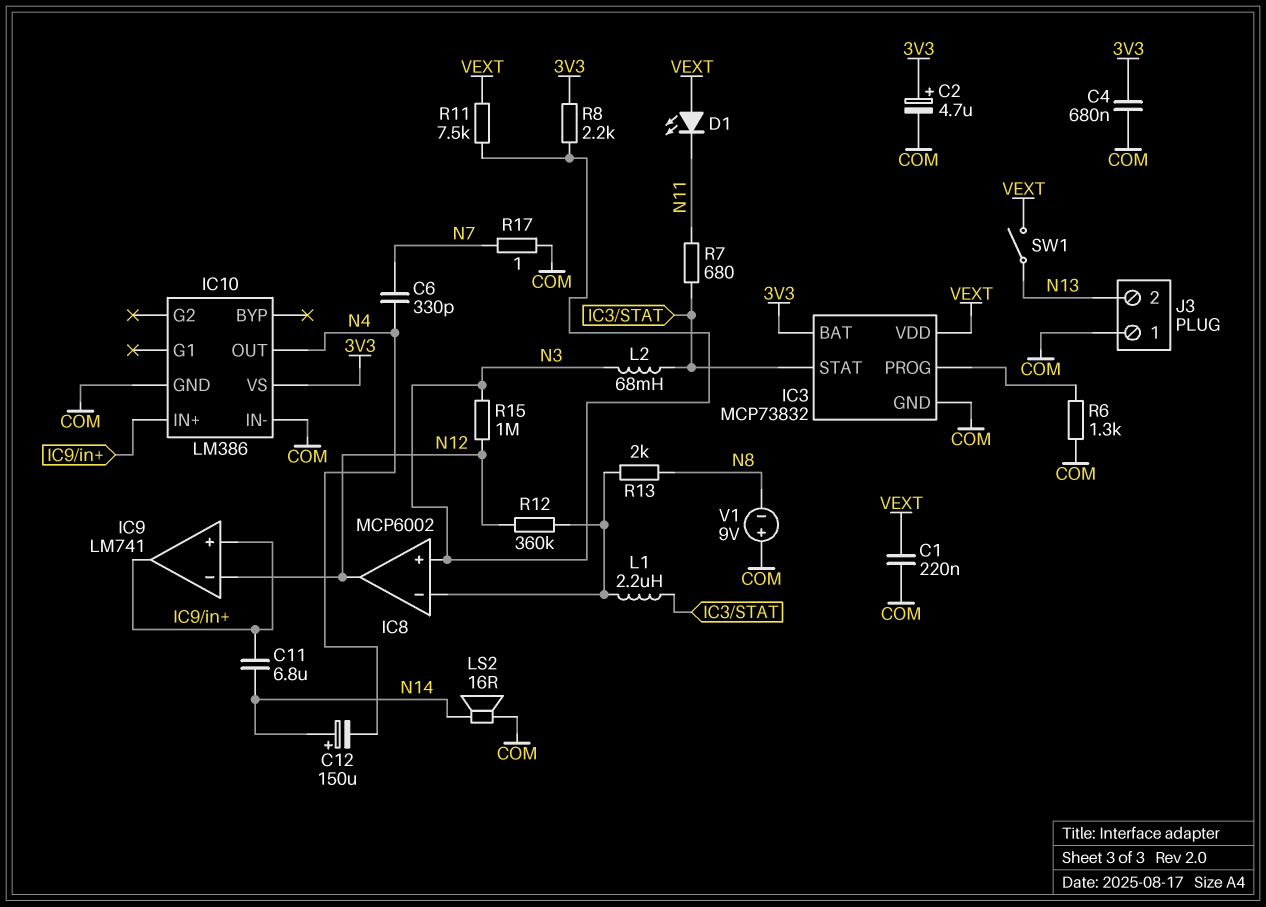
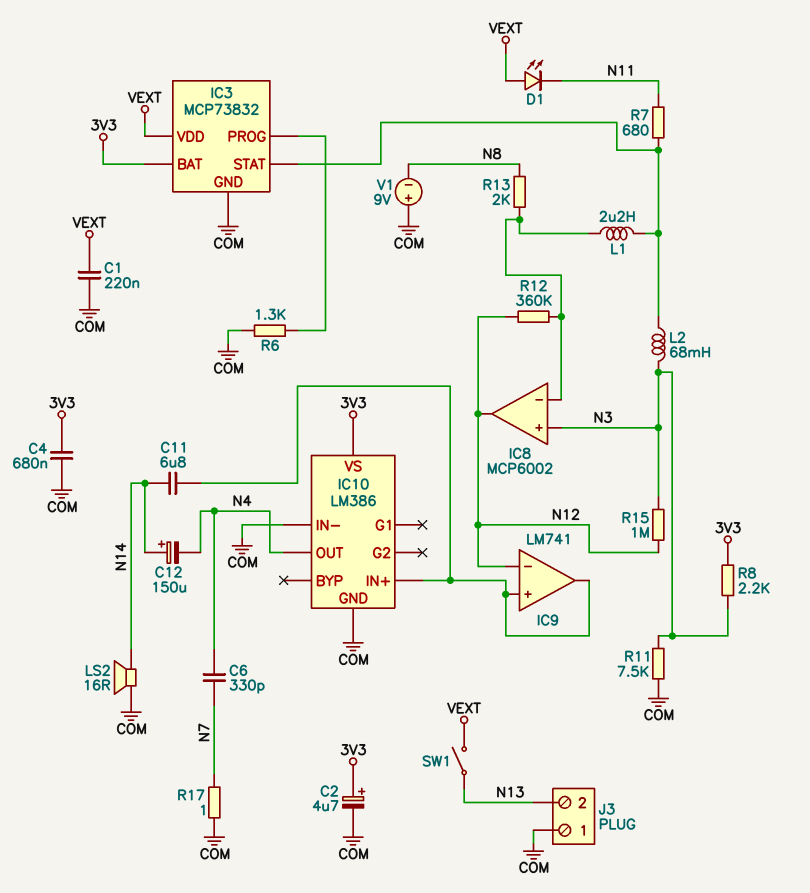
R11: 7.5k (N3, VEXT) -> 7.5k (COM, N3)

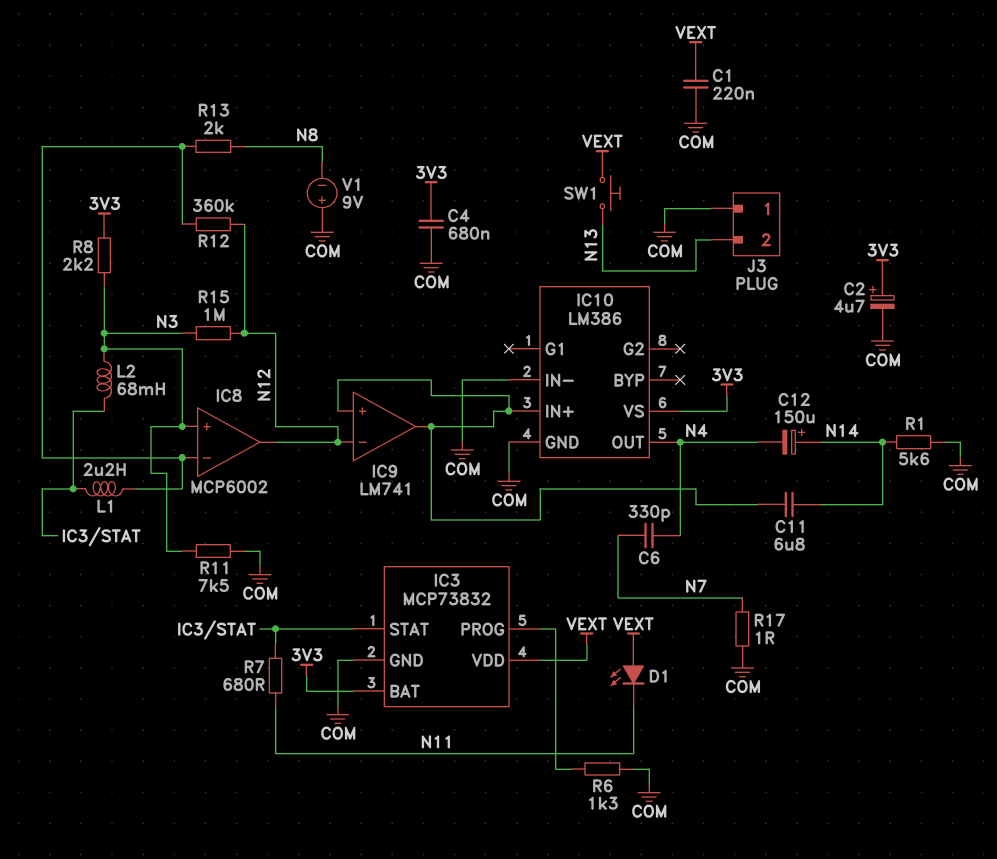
LS2: speaker 16R (COM, N14) -> none
R1: none -> 5.6k (COM, N14)
SW1: switch (N13, VEXT) -> button (N13, VEXT)

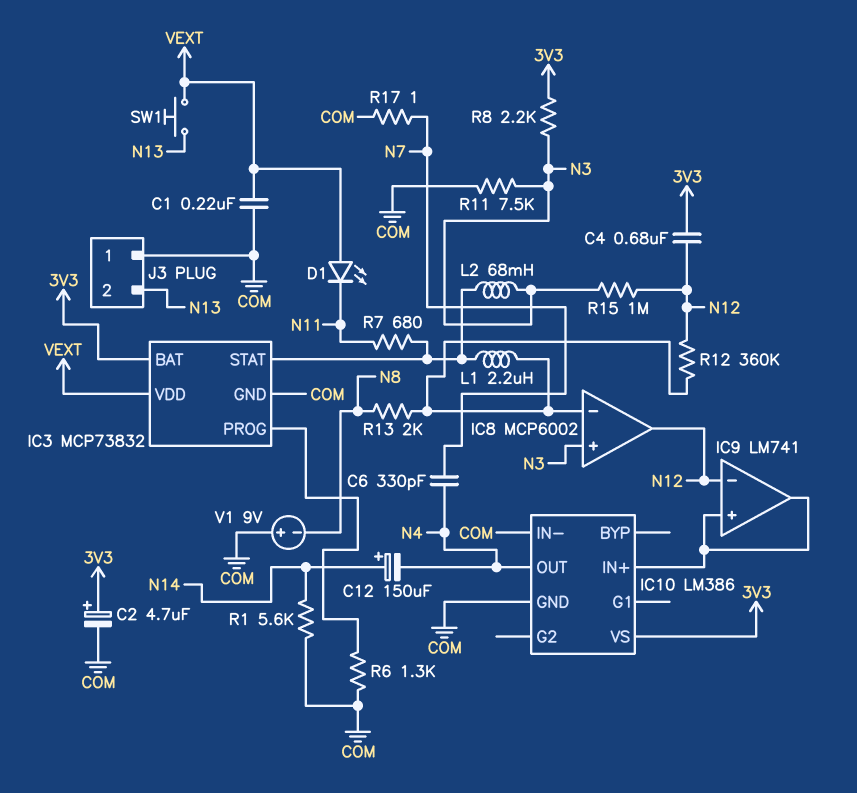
C4: 680nF (3V3, COM) -> 680nF (3V3, N12)
C11: 6.8uF (IC9/in+, N14) -> none

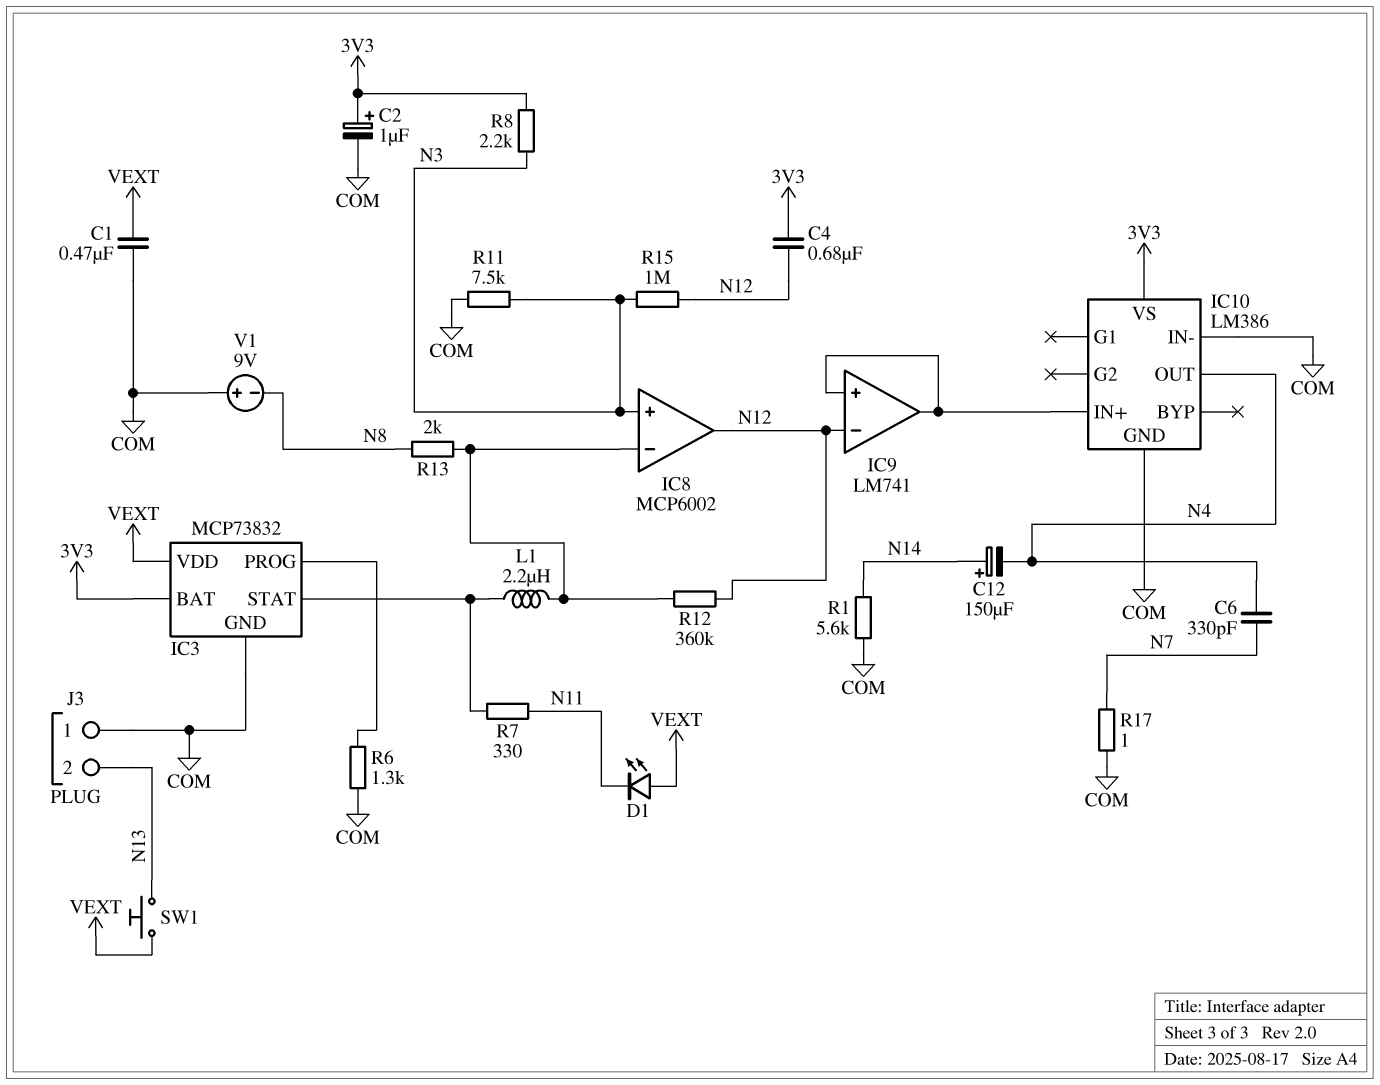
C1: 220nF (COM, VEXT) -> 470nF (COM, VEXT)
C2: 4.7uF (plus 3V3, minus COM) -> 1uF (plus 3V3, minus COM)
L2: 68mH (IC3/STAT, N3) -> none
R7: 680 (IC3/STAT, N11) -> 330 (IC3/STAT, N11)

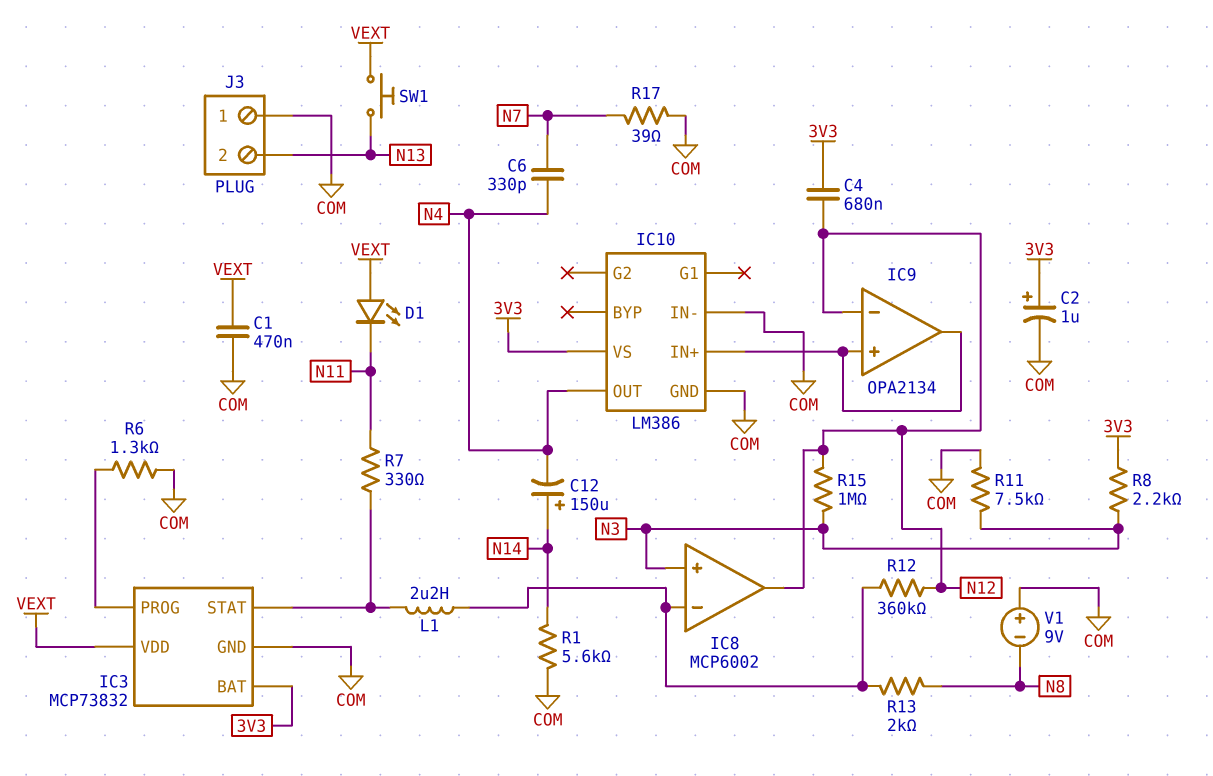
IC9: LM741 -> OPA2134
R17: 1 (COM, N7) -> 39 (COM, N7)

